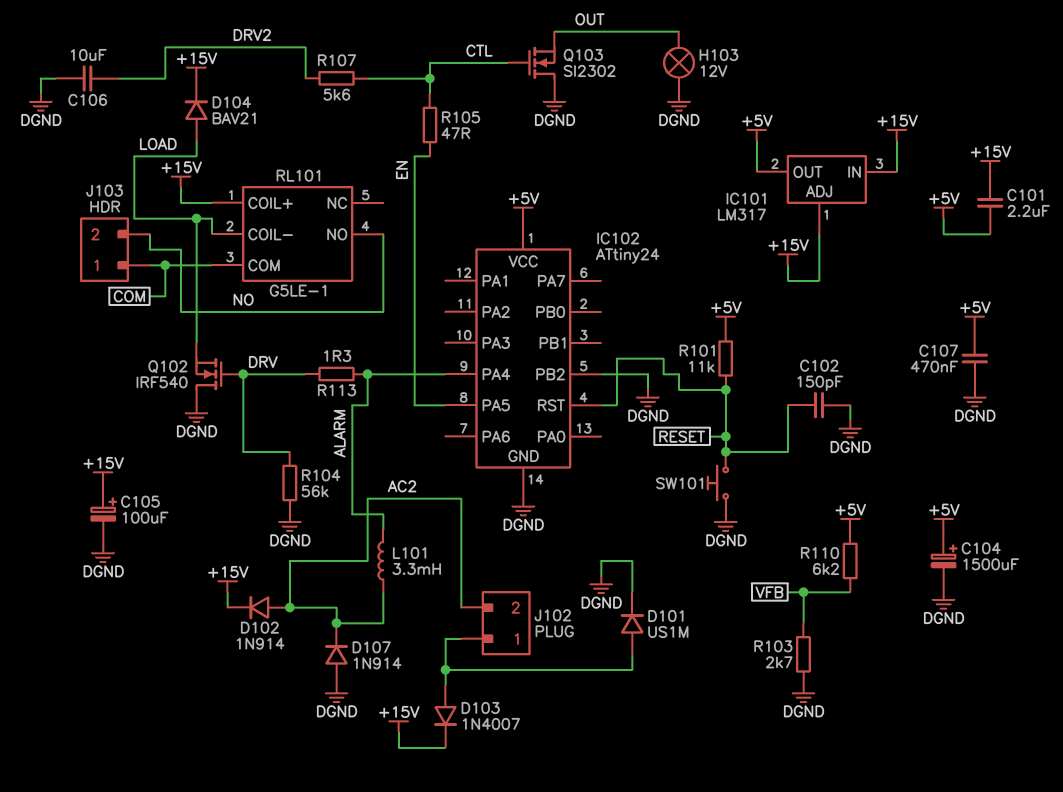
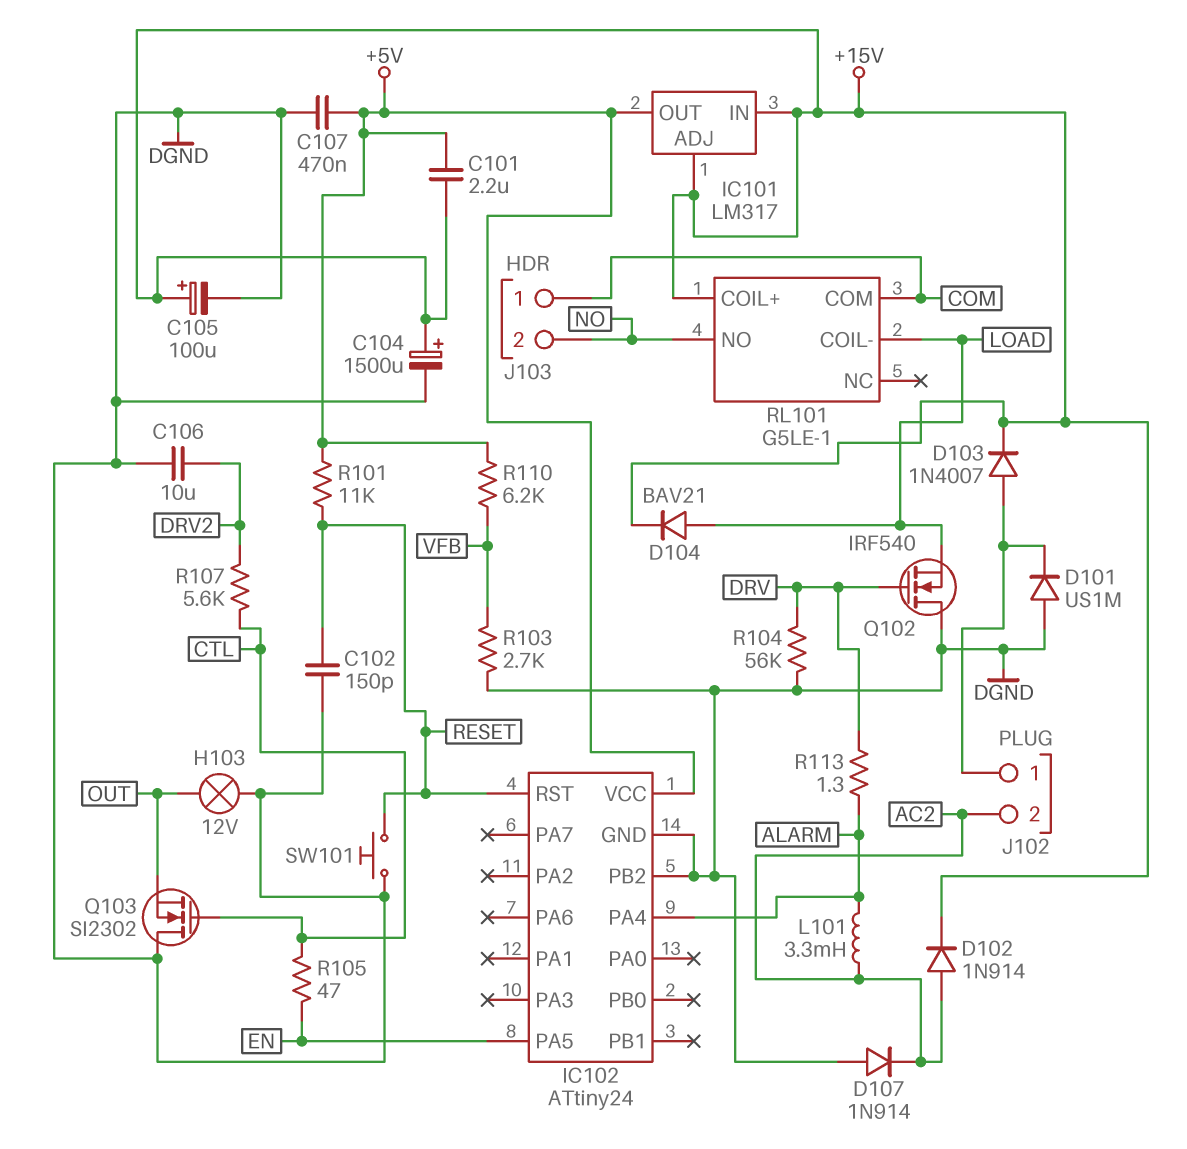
C104: 1500uF (plus +5V, minus DGND) -> 1500uF (plus +15V, minus DGND)
D101: diode US1M (A J102/1, K DGND) -> diode US1M (A DGND, K J102/1)

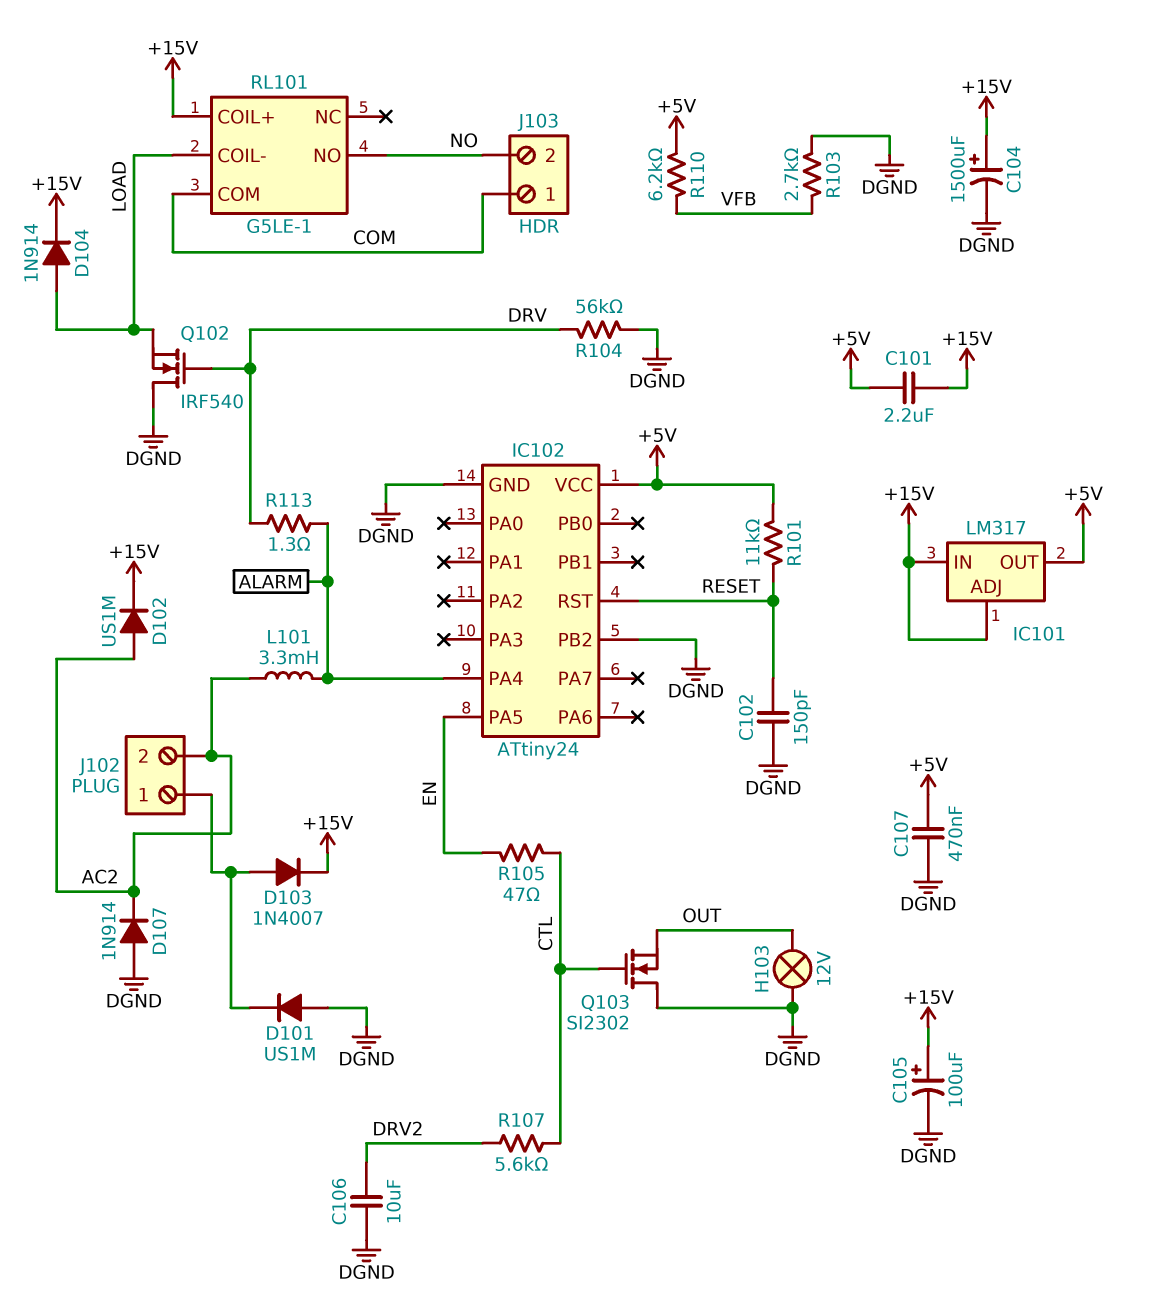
D102: diode 1N914 (A AC2, K +15V) -> diode US1M (A AC2, K +15V)
D104: diode BAV21 (A LOAD, K +15V) -> diode 1N914 (A LOAD, K +15V)
SW101: button (DGND, RESET) -> none

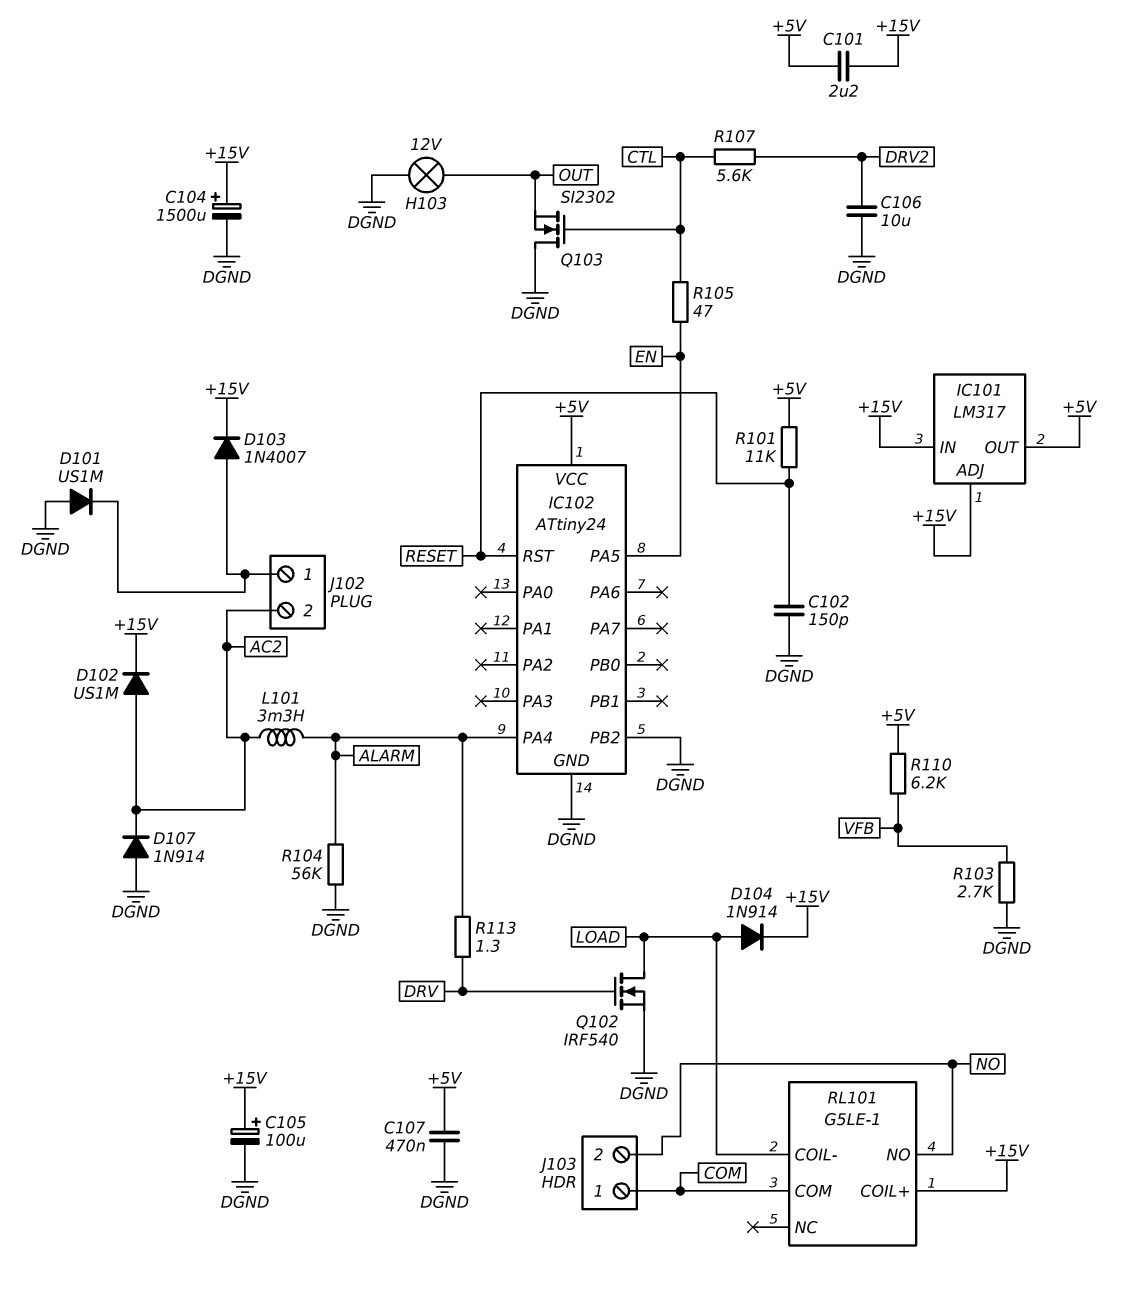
Q102: NMOS IRF540 (G DRV, D DGND, S LOAD) -> NMOS IRF540 (G DRV, D LOAD, S DGND)
R104: 56k (DGND, DRV) -> 56k (ALARM, DGND)

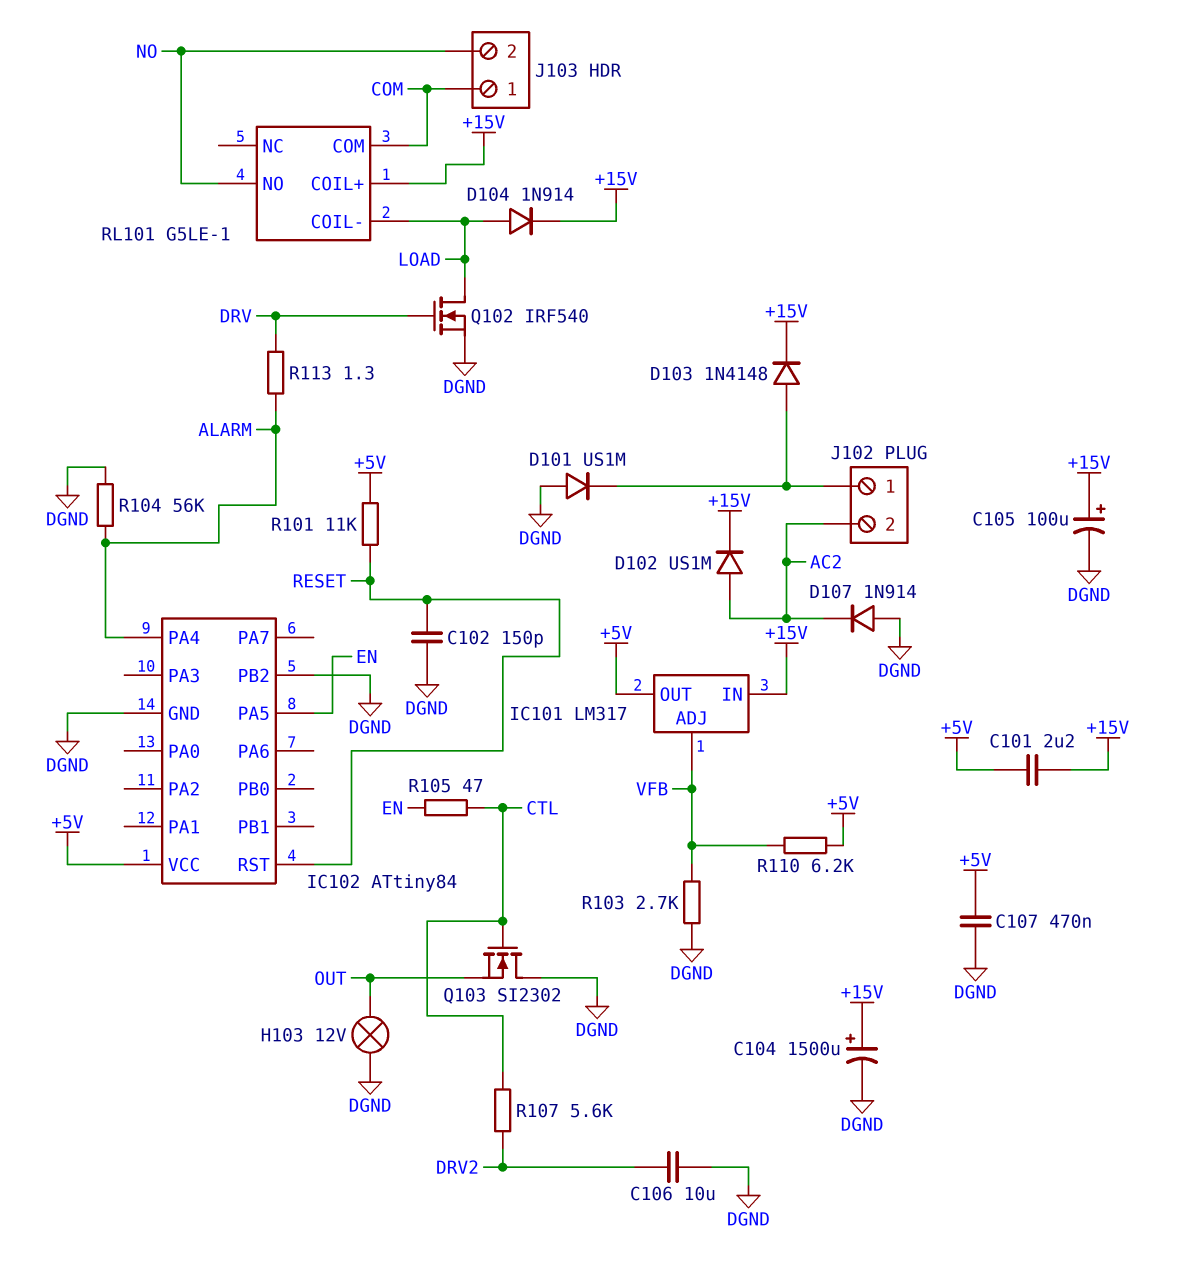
D103: diode 1N4007 (A J102/1, K +15V) -> diode 1N4148 (A J102/1, K +15V)
IC101 pin ADJ: +15V -> VFB
IC102: ATtiny24 -> ATtiny84
L101: 3.3mH (AC2, ALARM) -> none

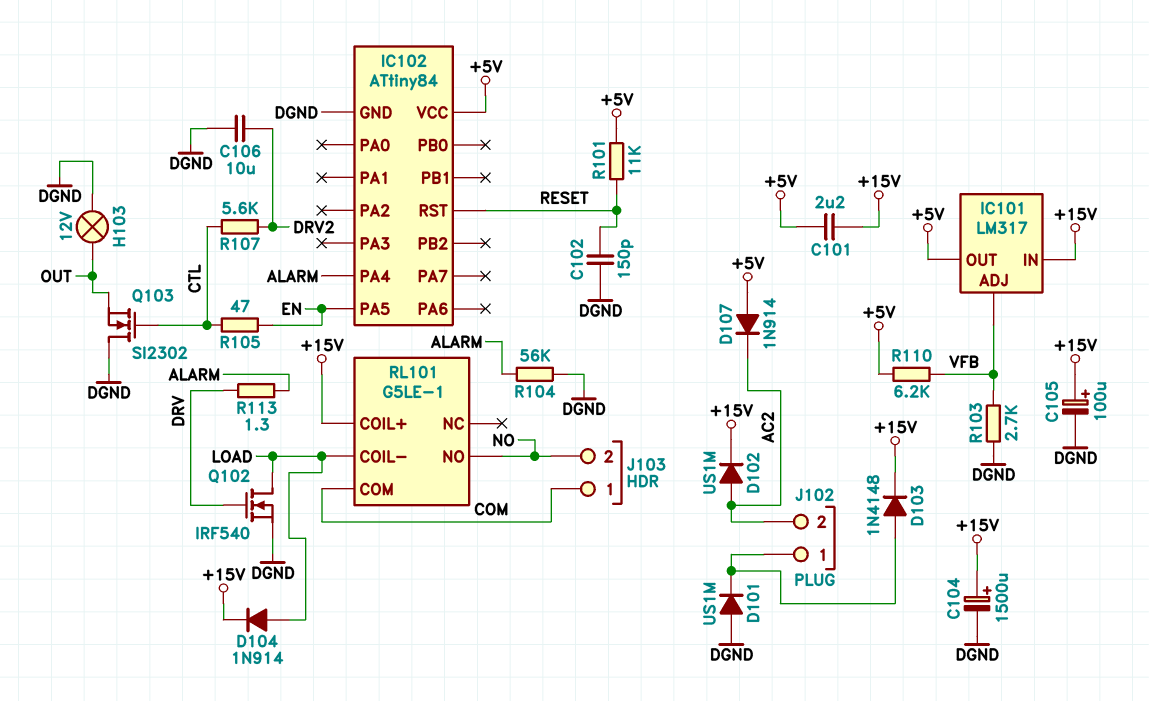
C107: 470nF (+5V, DGND) -> none
D107: diode 1N914 (A DGND, K AC2) -> diode 1N914 (A +5V, K AC2)
IC102 pin PB2: DGND -> none

